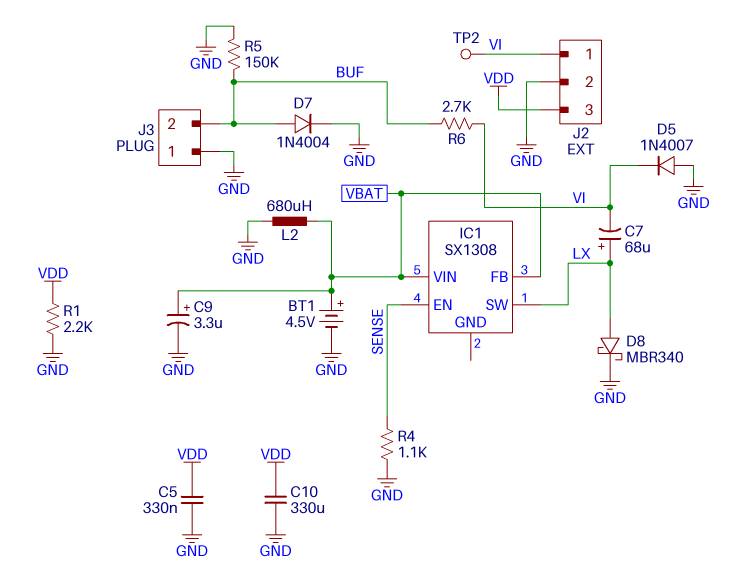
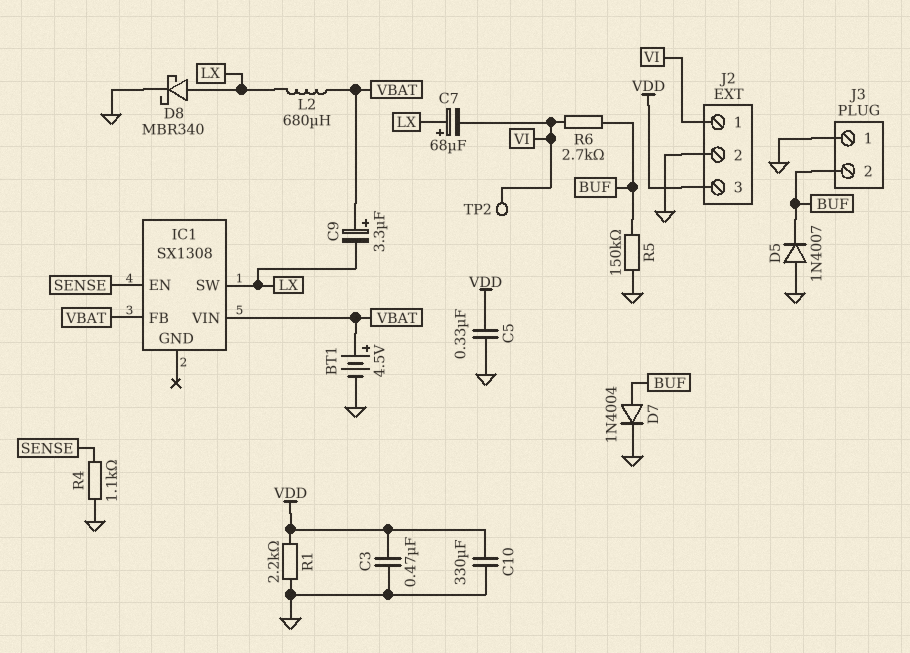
C3: none -> 470nF (GND, VDD)
C9: 3.3uF (plus VBAT, minus GND) -> 3.3uF (plus VBAT, minus LX)
D5: diode 1N4007 (A GND, K VI) -> diode 1N4007 (A GND, K BUF)
L2: 680uH (GND, VBAT) -> 680uH (LX, VBAT)

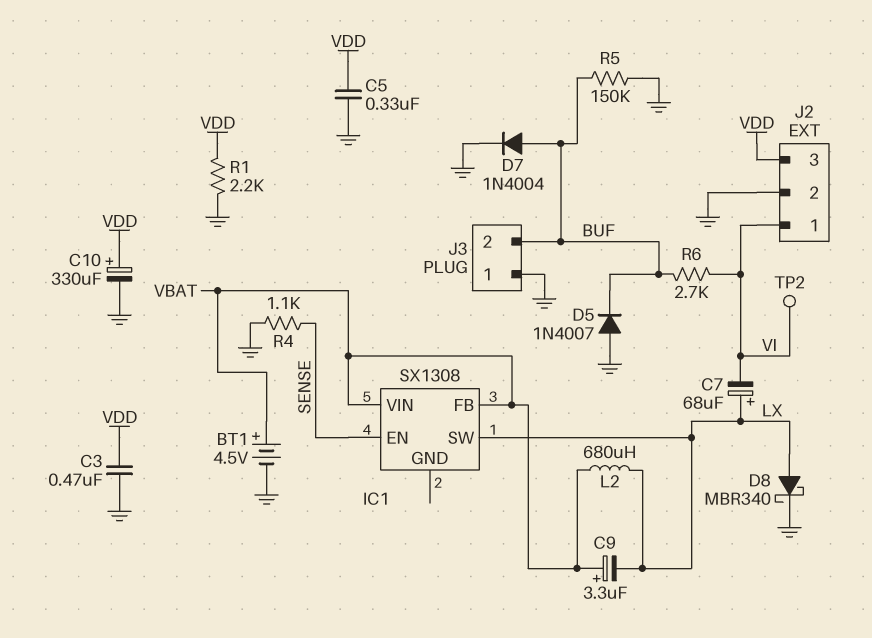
C10: 330uF (GND, VDD) -> 330uF (plus VDD, minus GND)

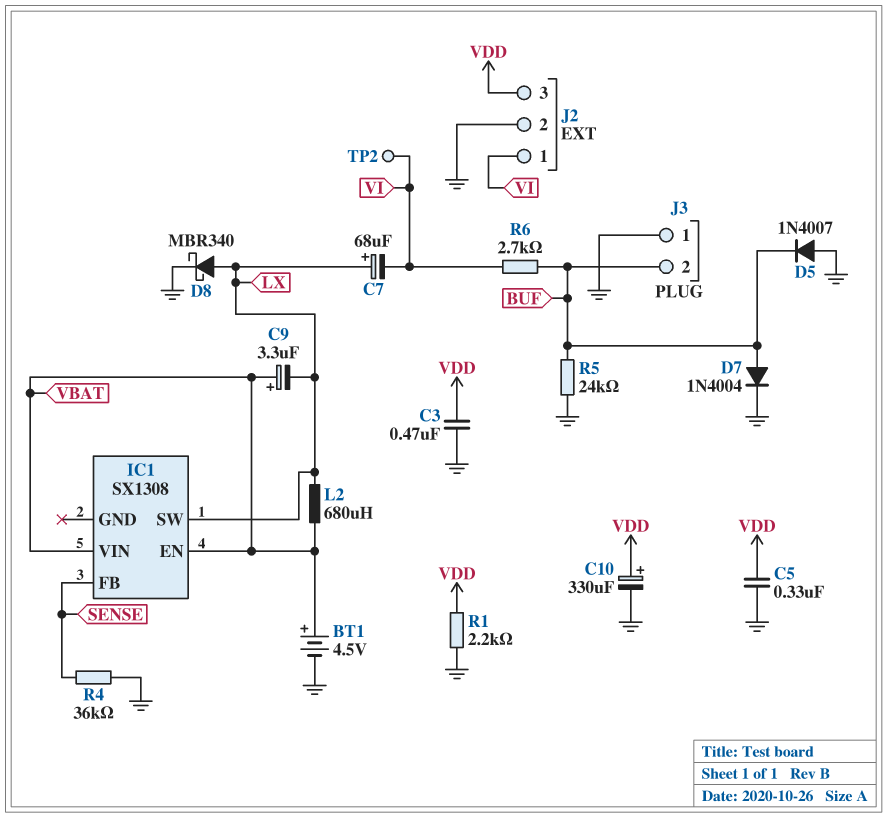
IC1 pin EN: SENSE -> VBAT
IC1 pin FB: VBAT -> SENSE
R4: 1.1k (GND, SENSE) -> 36k (GND, SENSE)
R5: 150k (BUF, GND) -> 24k (BUF, GND)

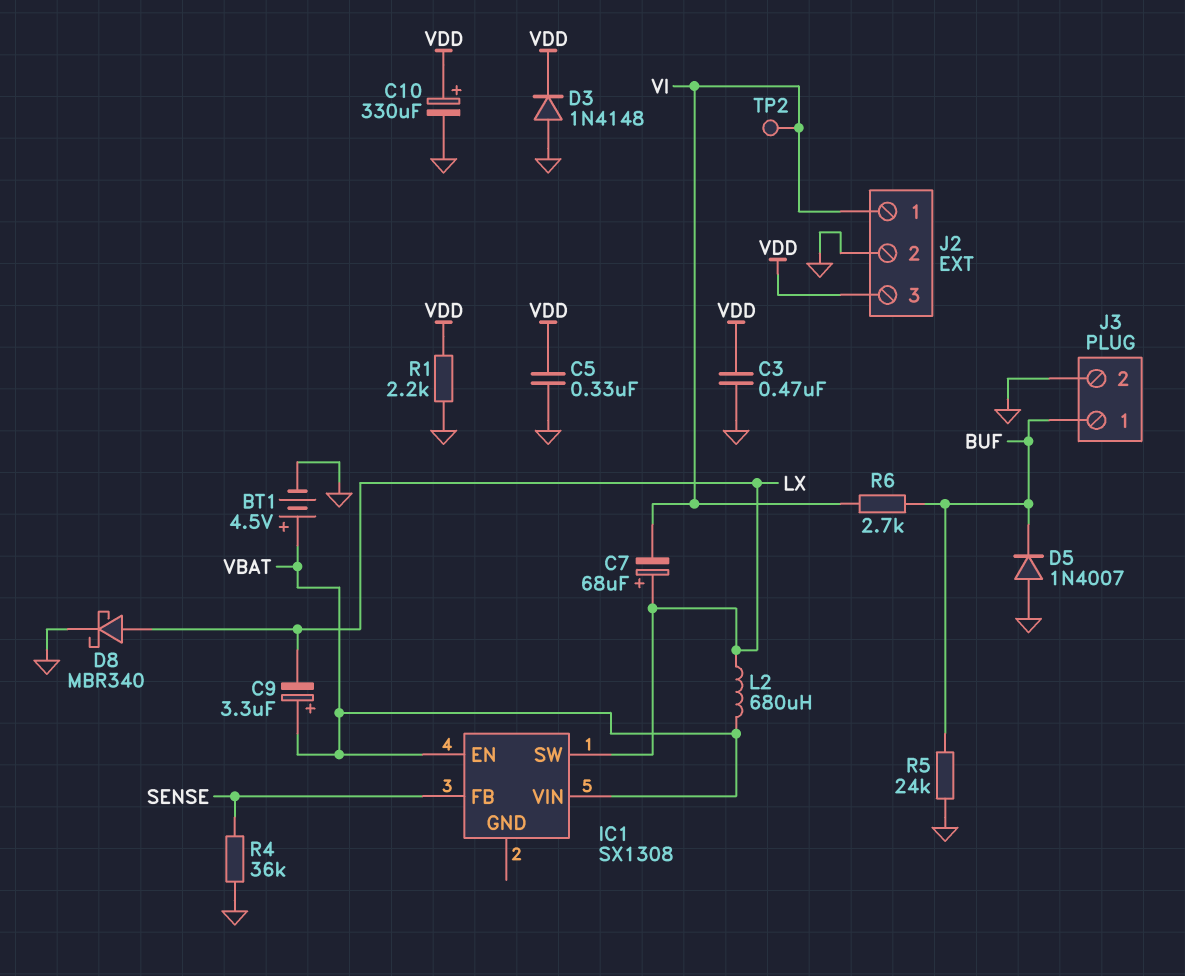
D3: none -> diode 1N4148 (A GND, K VDD)
D7: diode 1N4004 (A BUF, K GND) -> none
J3 pin 1: GND -> BUF
J3 pin 2: BUF -> GND

